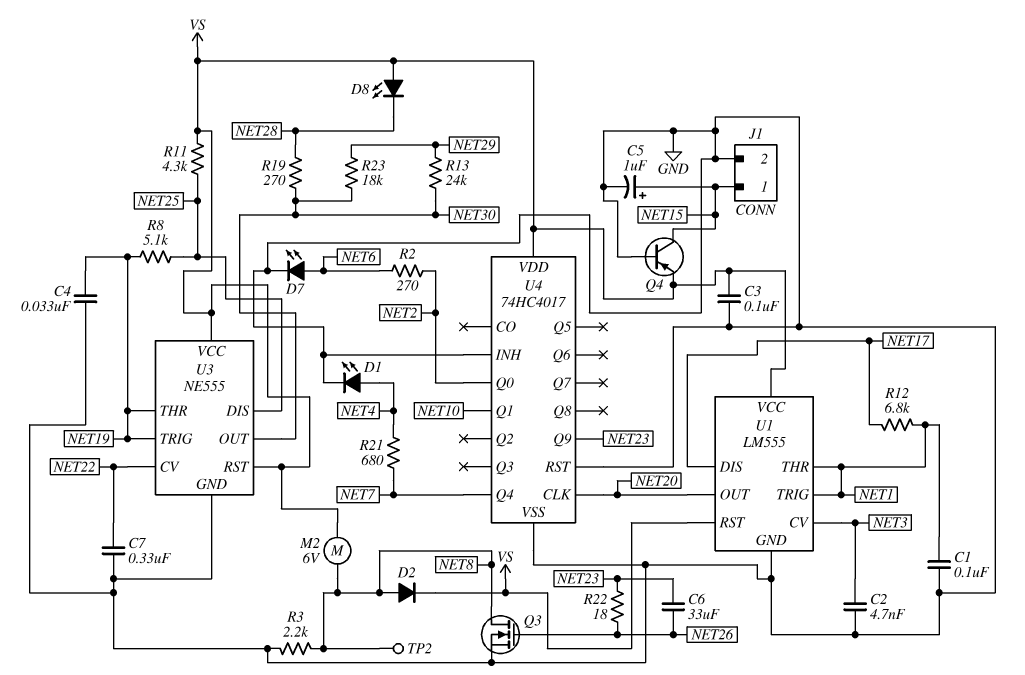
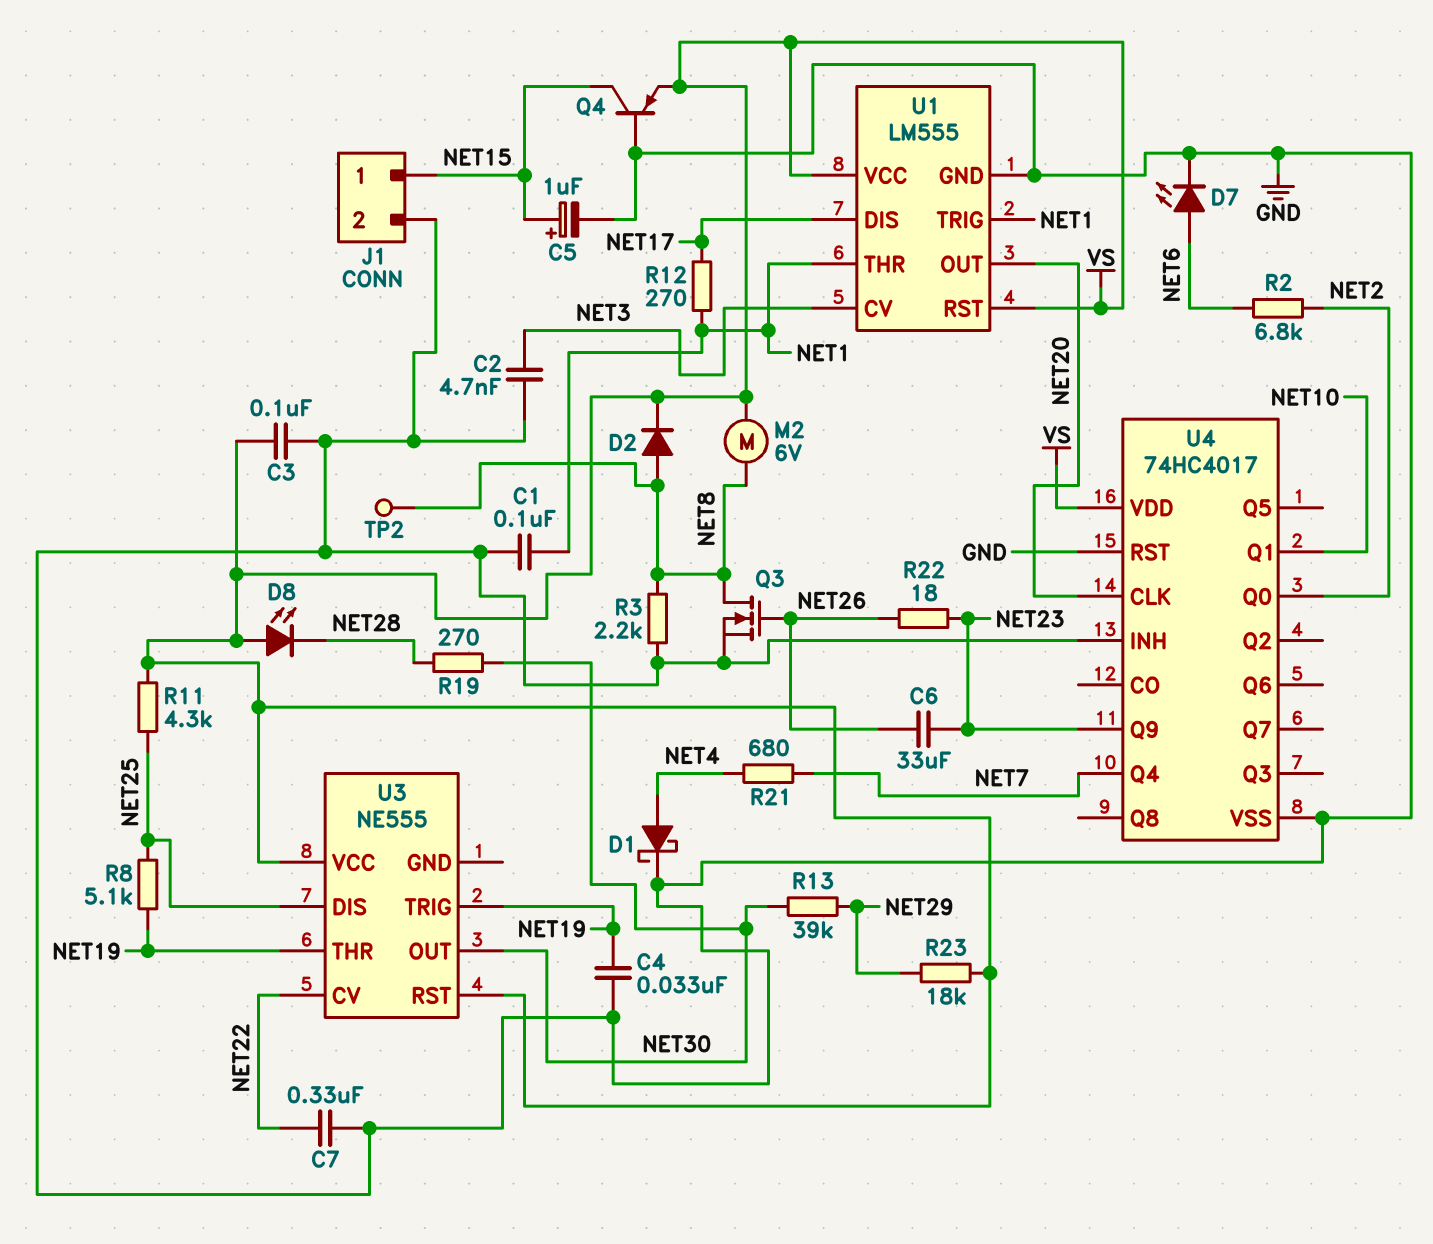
D1: LED (A NET4, K GND) -> schottky (A NET4, K GND)
R2: 270 (NET2, NET6) -> 6.8k (NET2, NET6)
R12: 6.8k (NET1, NET17) -> 270 (NET1, NET17)
R13: 24k (NET29, NET30) -> 39k (NET29, NET30)
R23: 18k (NET29, NET30) -> 18k (NET29, VS)
U3 pin GND: GND -> none

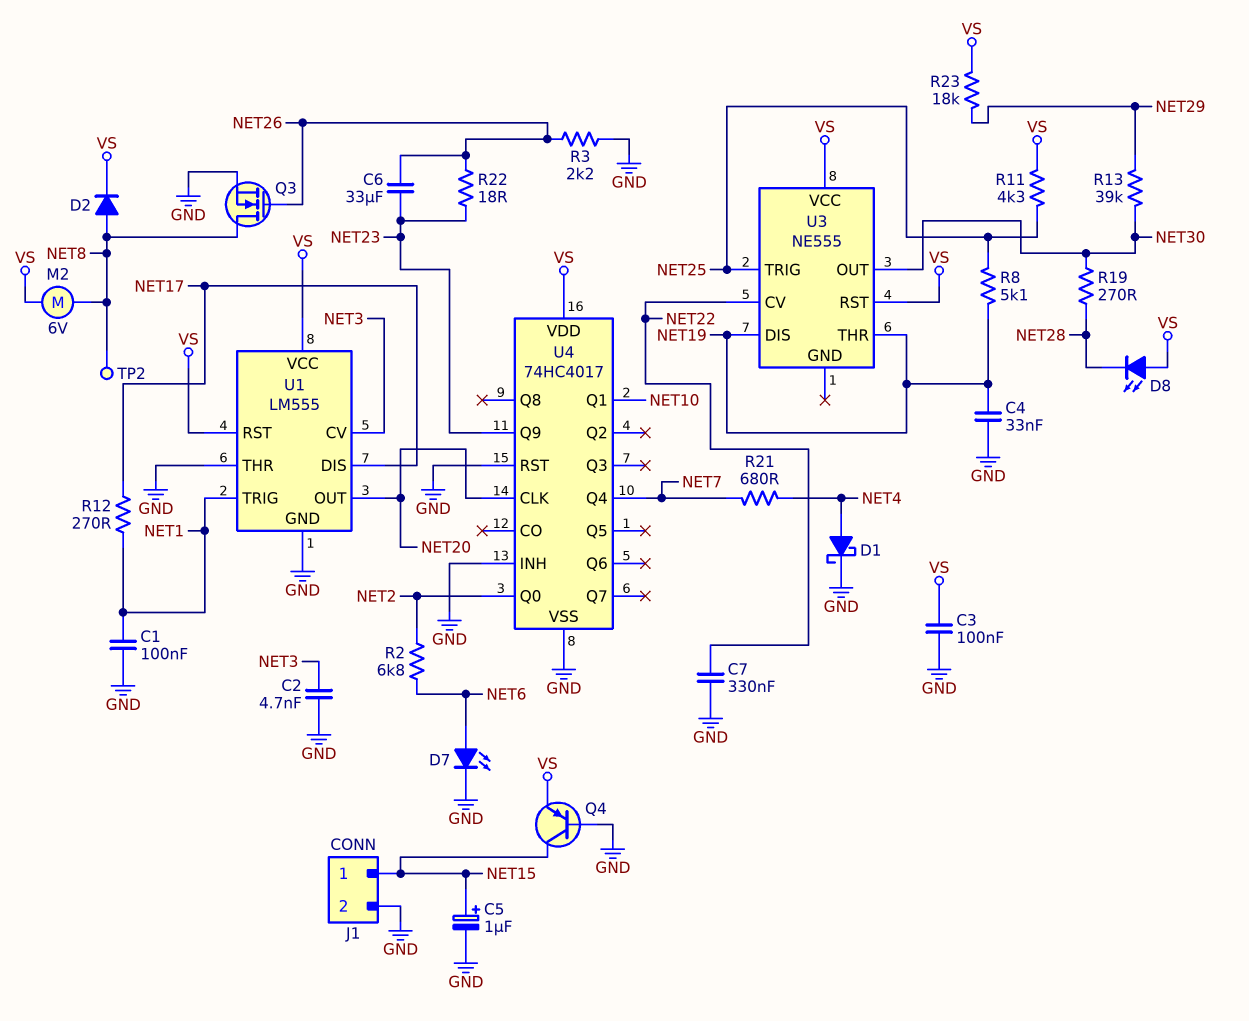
R3: 2.2k (GND, NET8) -> 2.2k (GND, NET26)
U1 pin THR: NET1 -> GND
U3 pin DIS: NET25 -> NET19
U3 pin TRIG: NET19 -> NET25

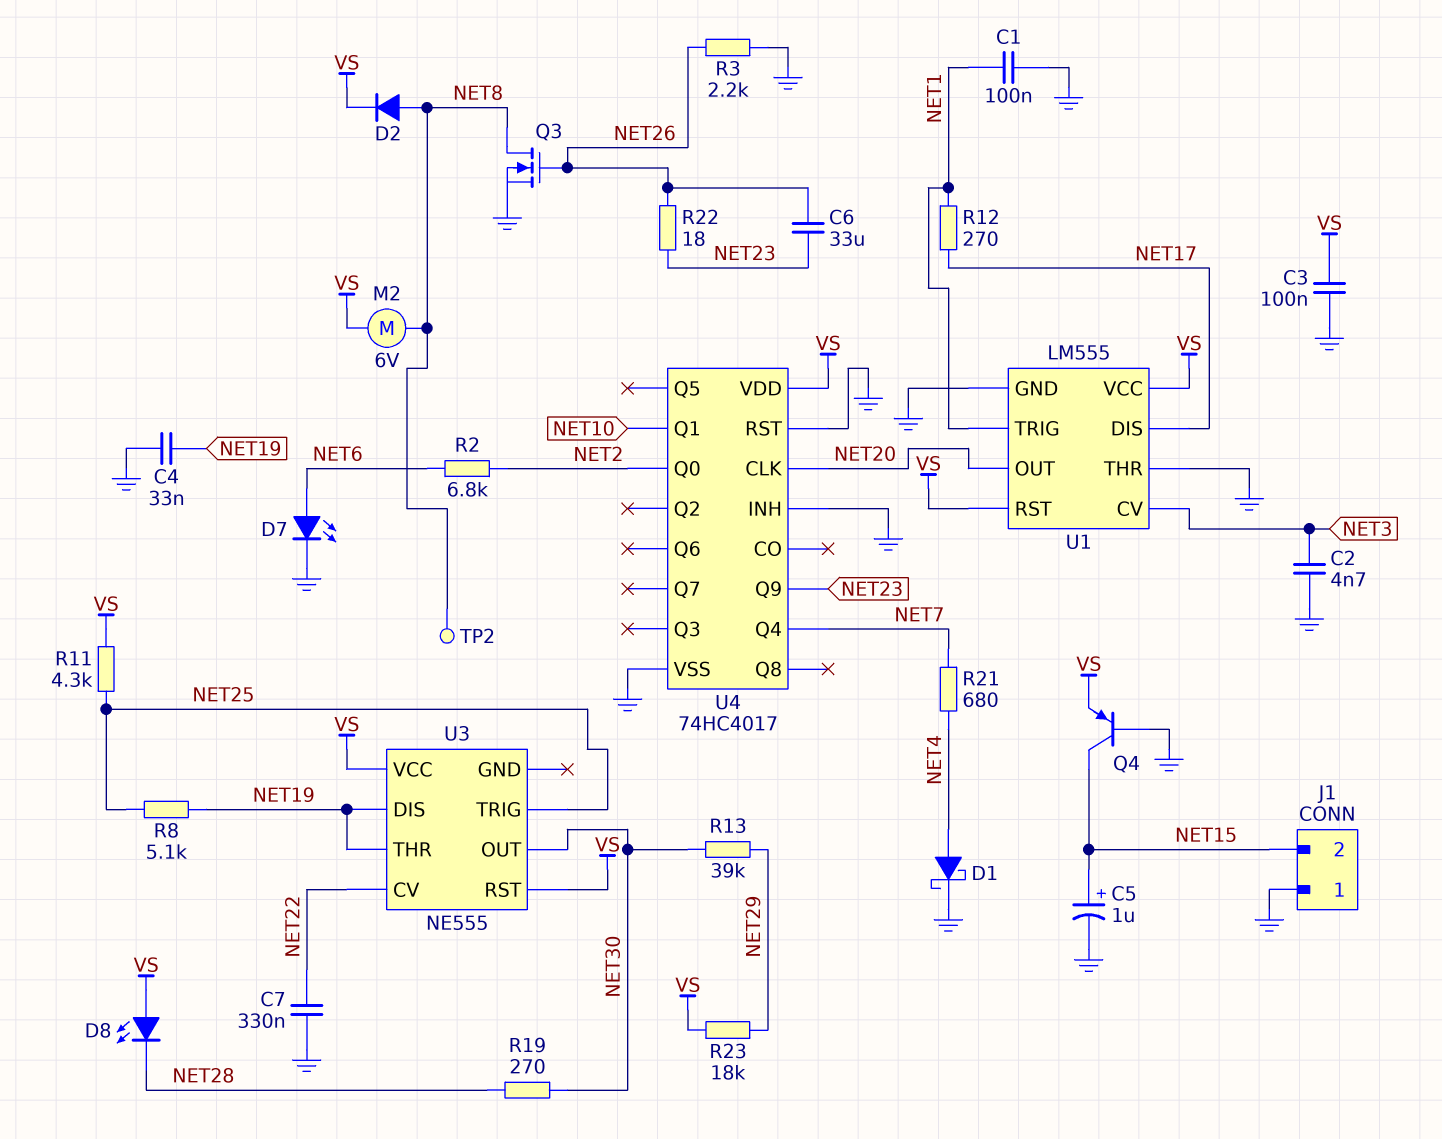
J1 pin 1: NET15 -> GND
J1 pin 2: GND -> NET15

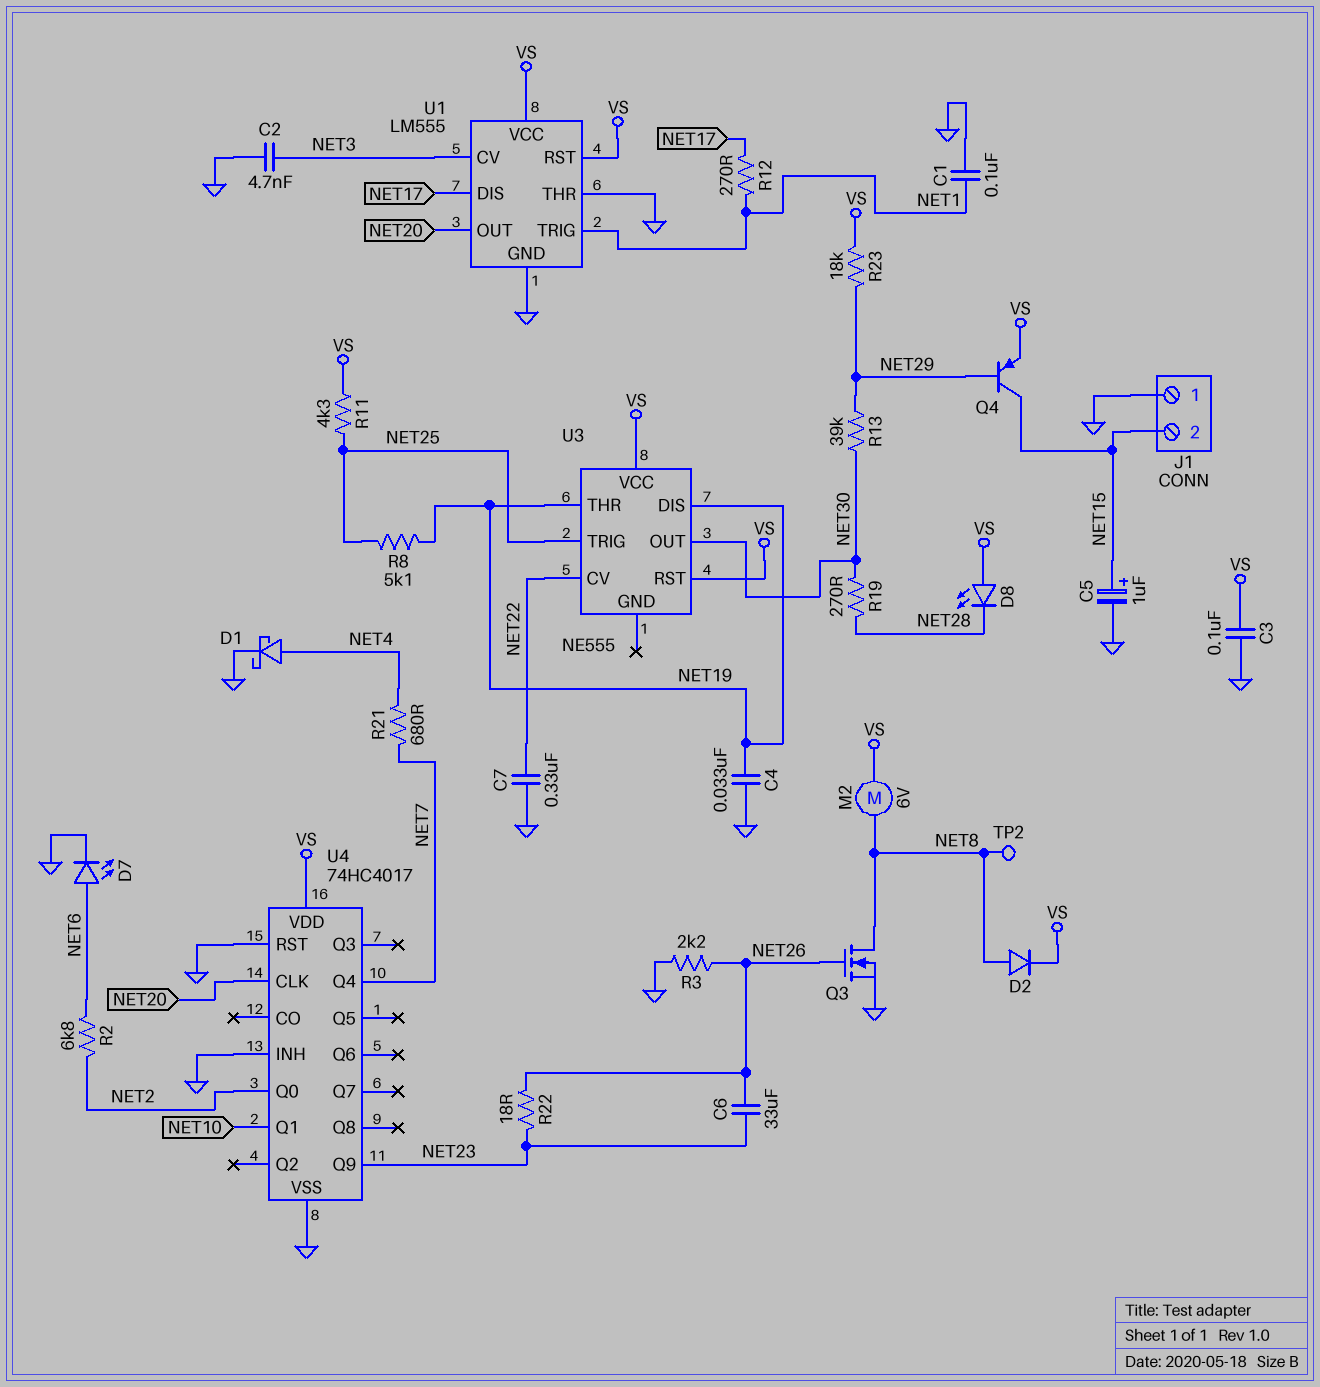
Q4: PNP (B GND, C NET15, E VS) -> PNP (B NET29, C NET15, E VS)

